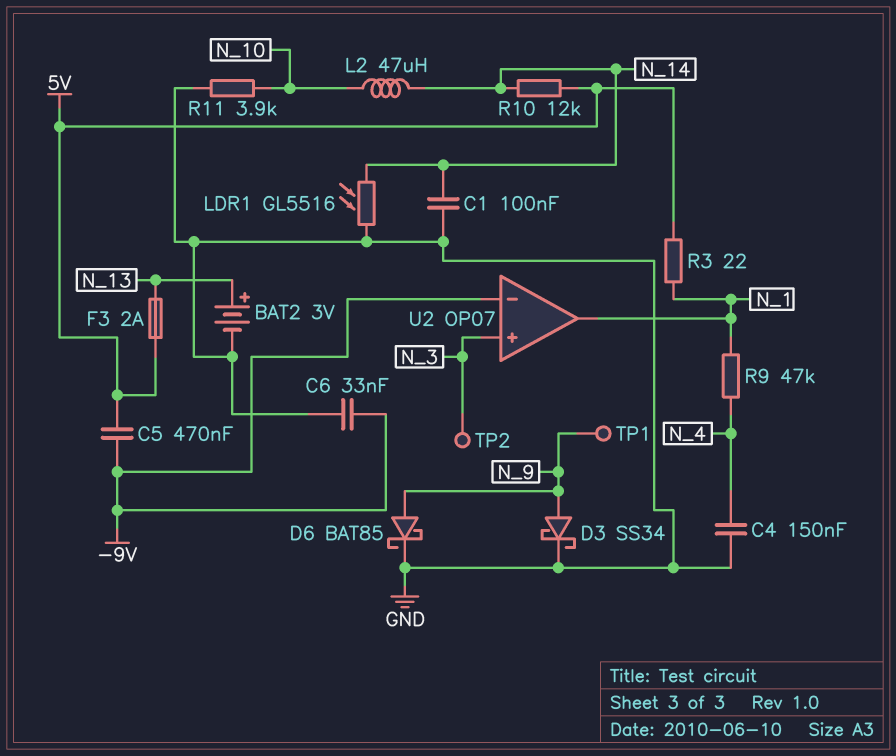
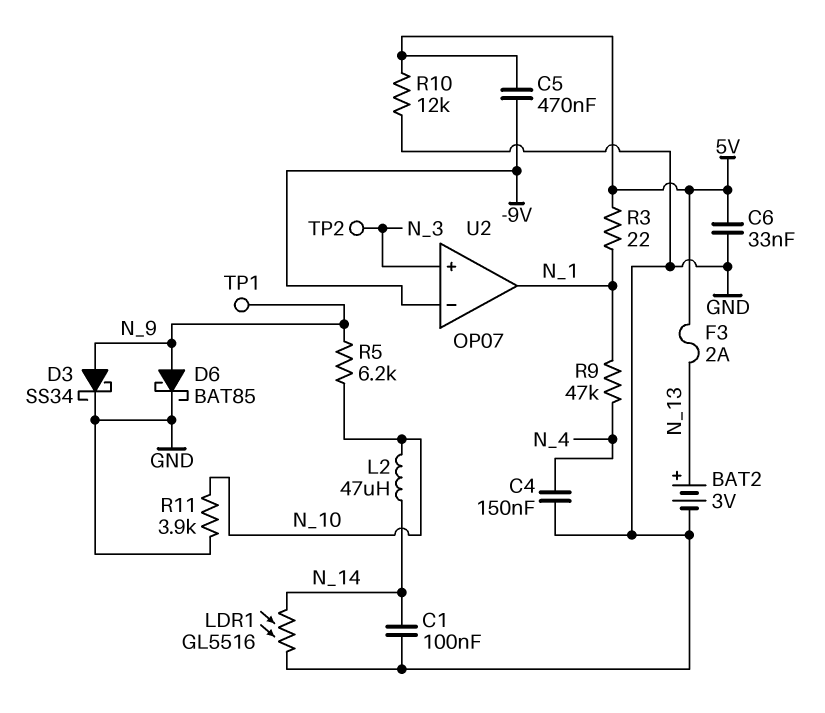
C6: 33nF (-9V, GND) -> 33nF (5V, GND)
R5: none -> 6.2k (N_9, N_10)
R10: 12k (5V, N_14) -> 12k (5V, GND)

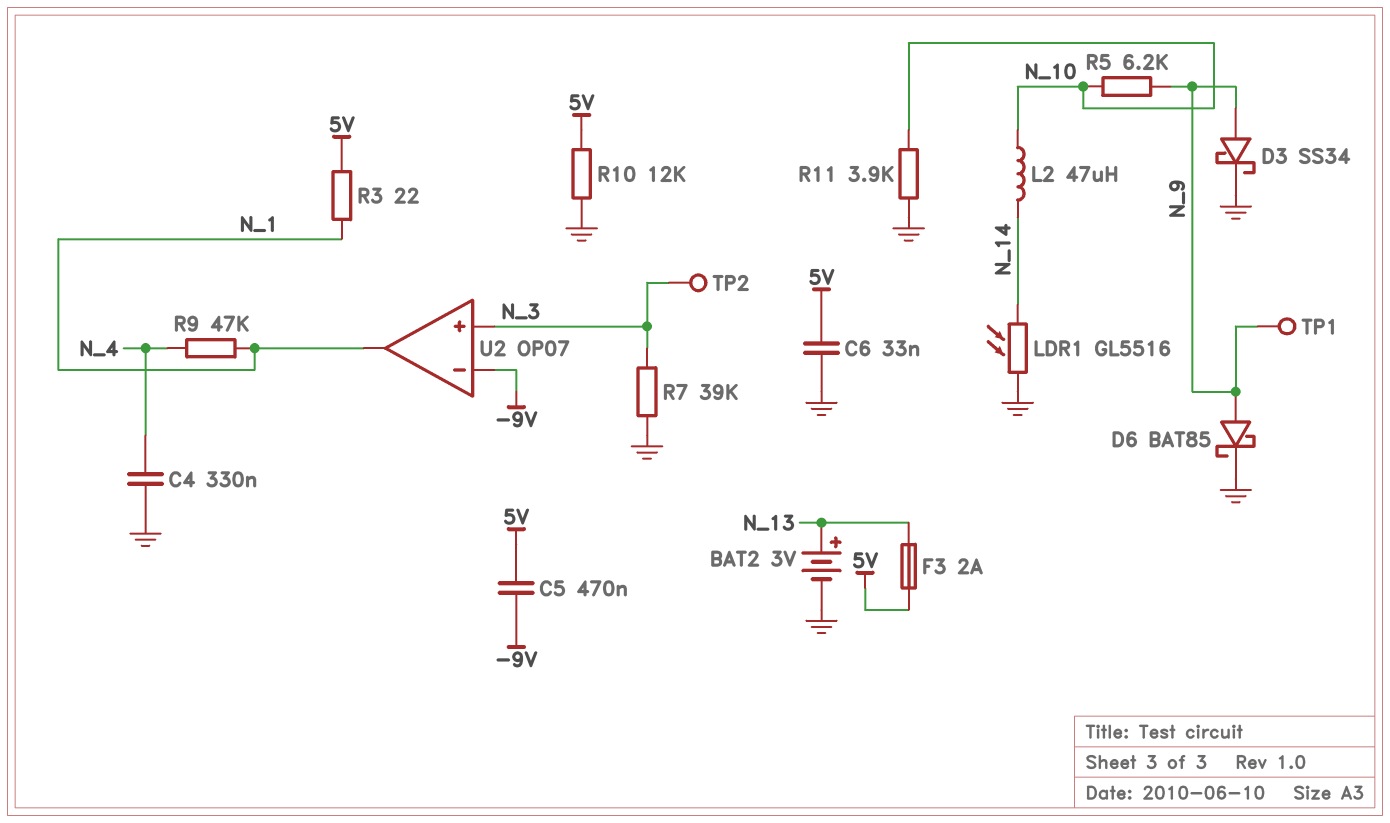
C1: 100nF (GND, N_14) -> none
C4: 150nF (GND, N_4) -> 330nF (GND, N_4)
R7: none -> 39k (GND, N_3)

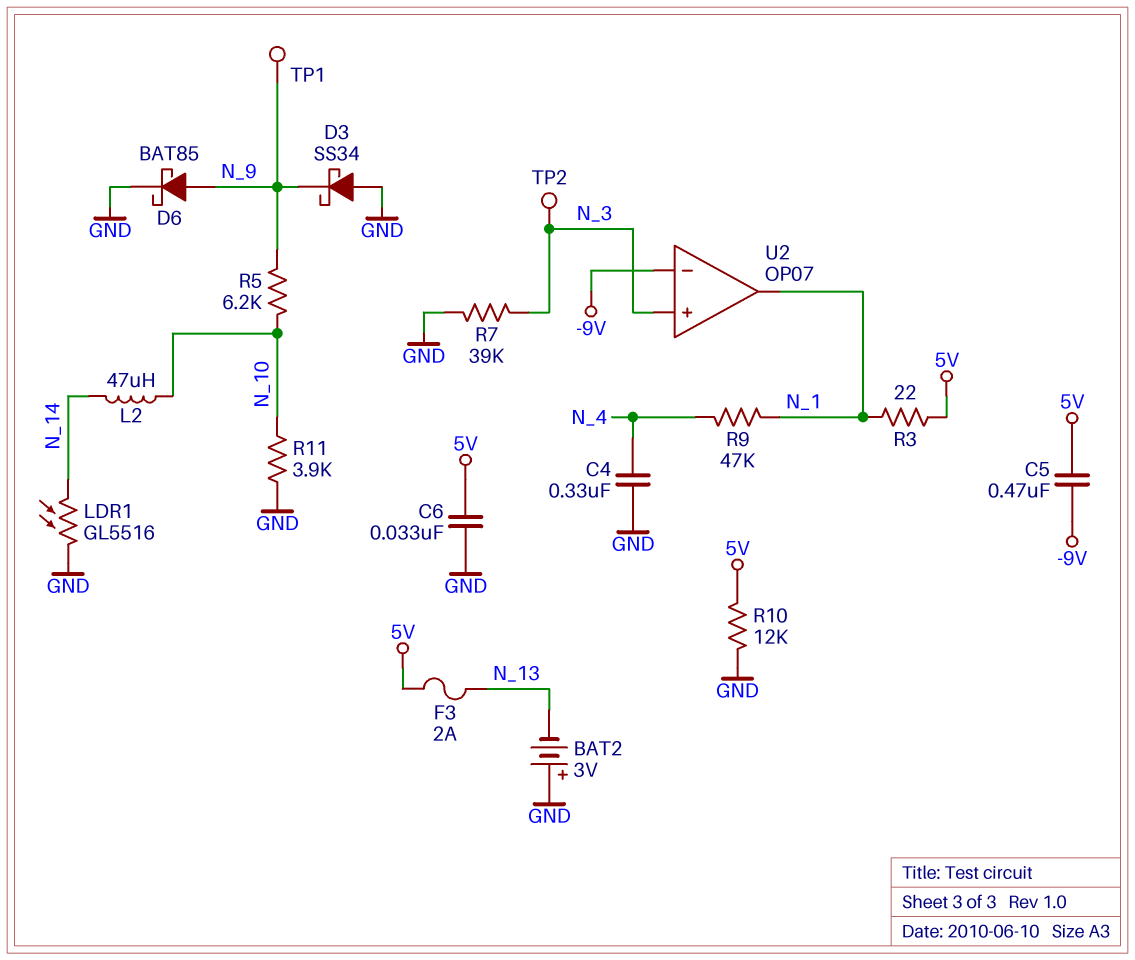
BAT2: 3V (plus N_13, minus GND) -> 3V (plus GND, minus N_13)
D3: schottky SS34 (A N_9, K GND) -> schottky SS34 (A GND, K N_9)

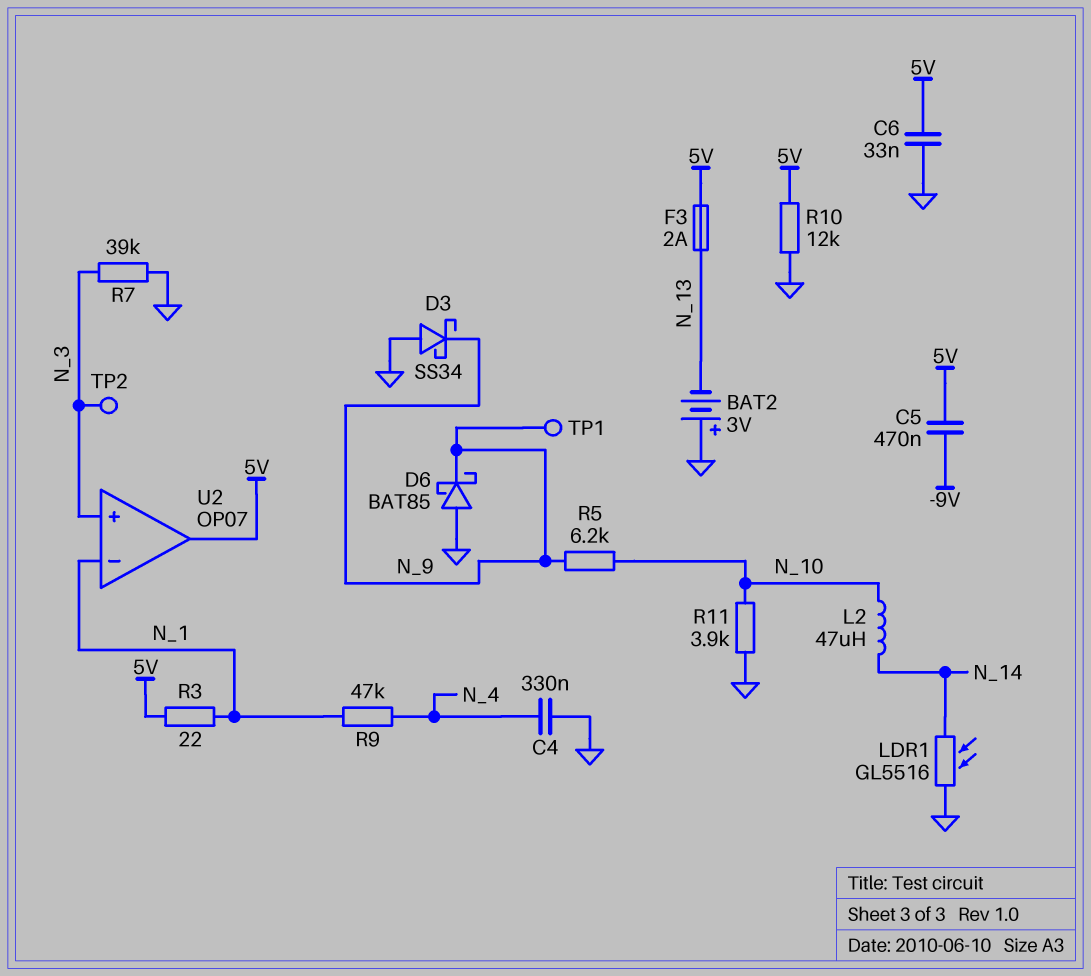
D6: schottky BAT85 (A N_9, K GND) -> schottky BAT85 (A GND, K N_9)
U2 pin in-: -9V -> N_1
U2 pin out: N_1 -> 5V

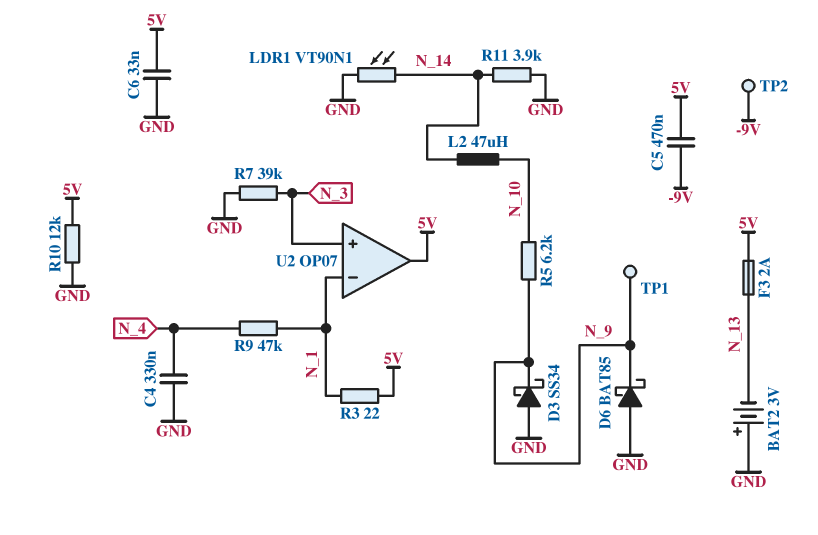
LDR1: GL5516 (GND, N_14) -> VT90N1 (GND, N_14)
R11: 3.9k (GND, N_10) -> 3.9k (GND, N_14)
TP2: test point (N_3) -> test point (-9V)

